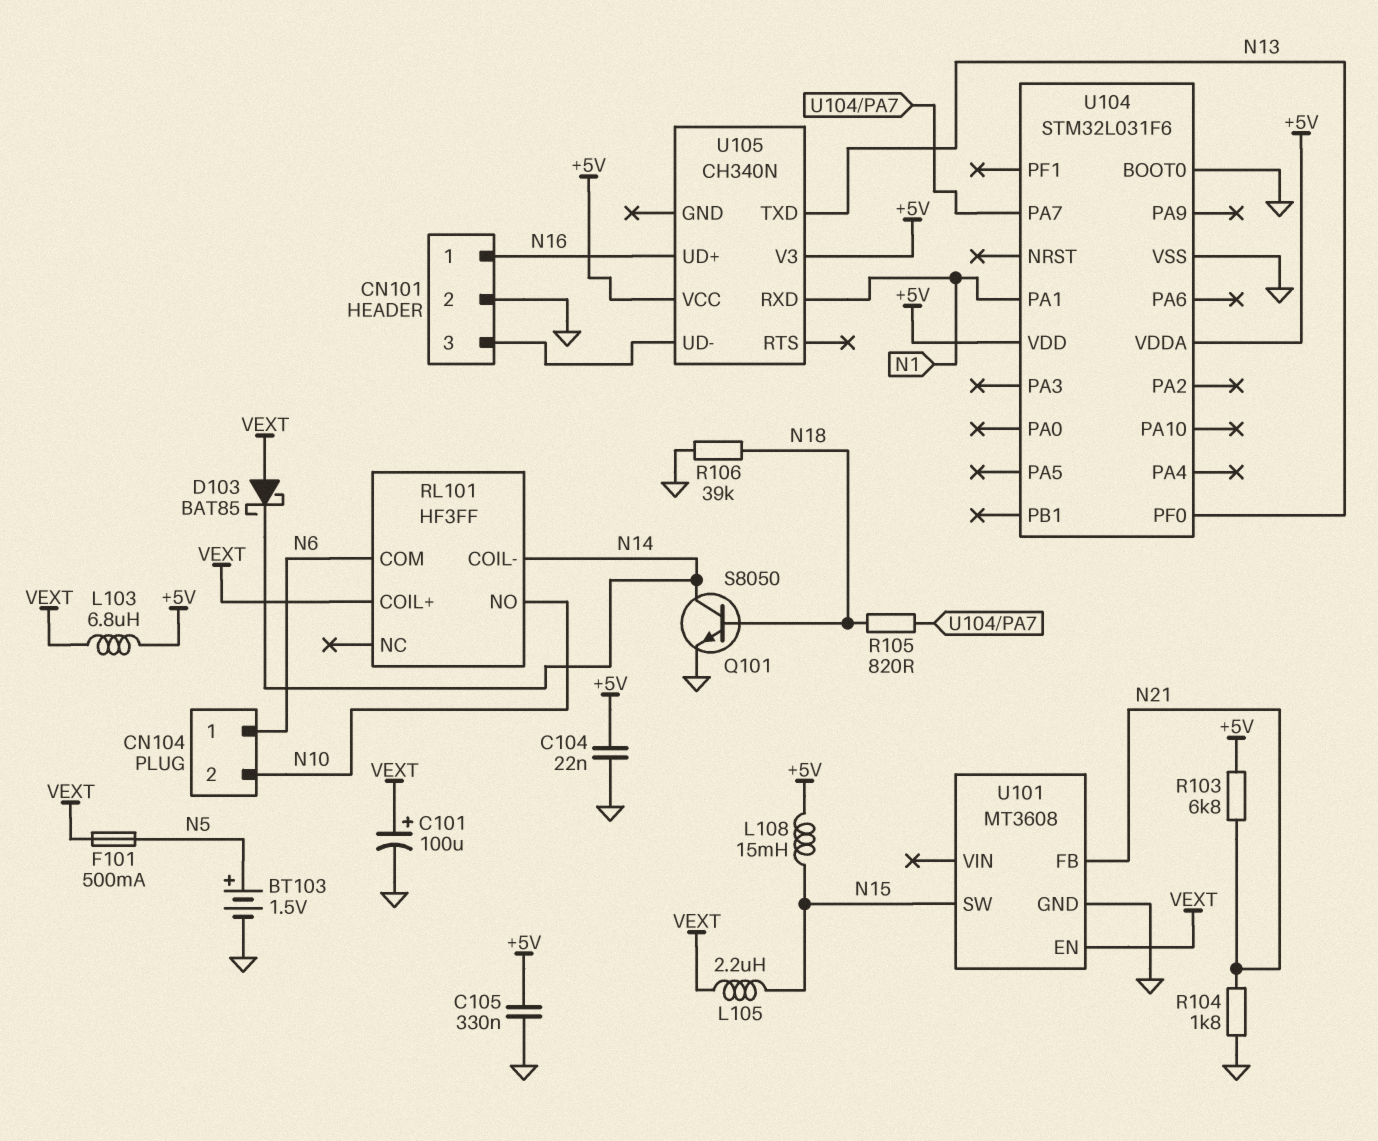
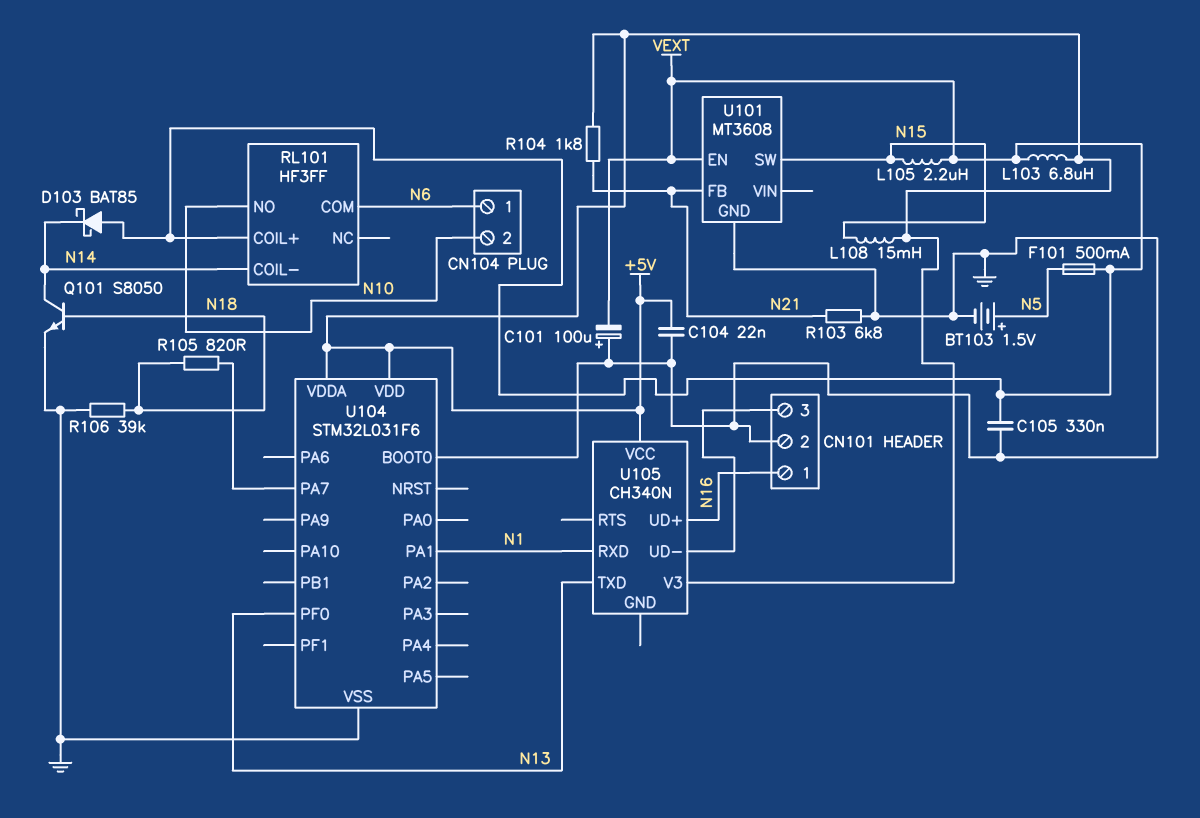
C101: 100uF (plus VEXT, minus GND) -> 100uF (plus GND, minus VEXT)
C105: 330nF (+5V, GND) -> 330nF (GND, VEXT)
R103: 6.8k (+5V, N21) -> 6.8k (GND, N21)
R104: 1.8k (GND, N21) -> 1.8k (+5V, N21)

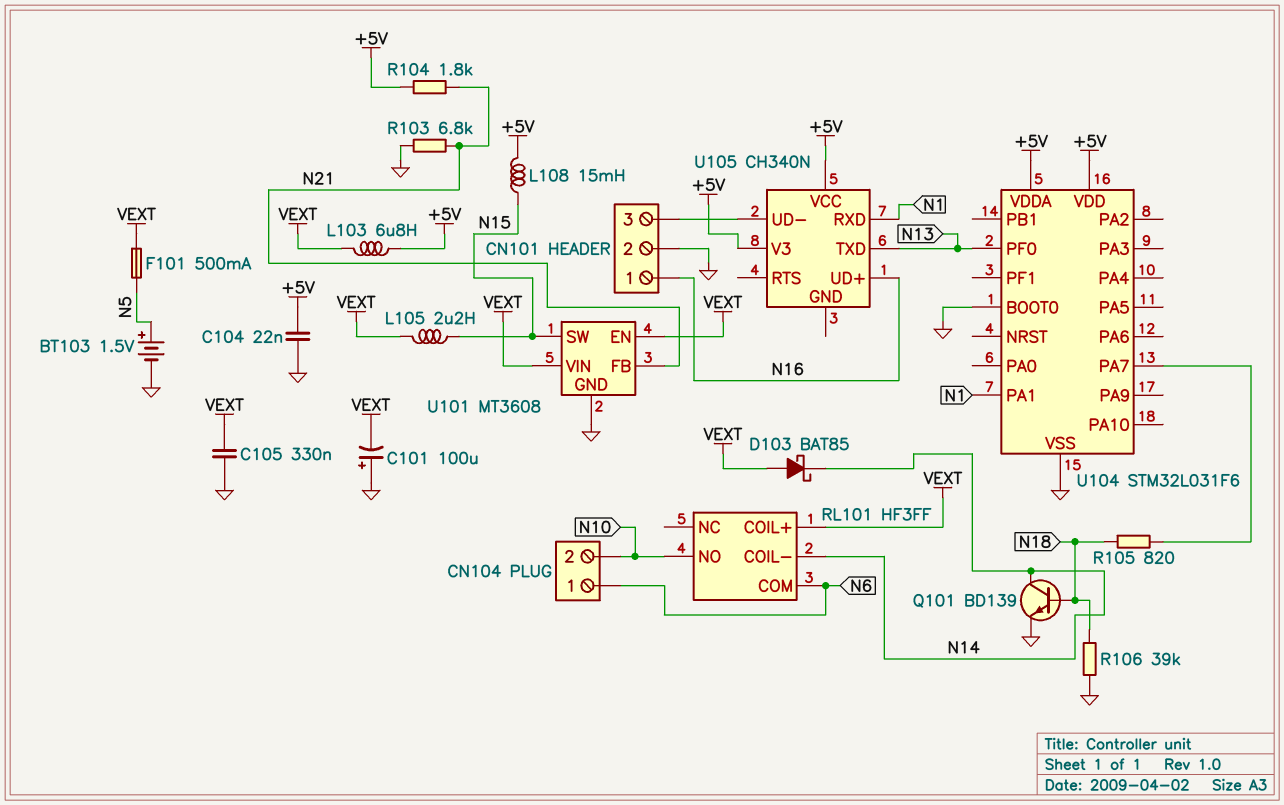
Q101: NPN S8050 (B N18, C N14, E GND) -> NPN BD139 (B N18, C N14, E GND)
U101 pin VIN: none -> VEXT

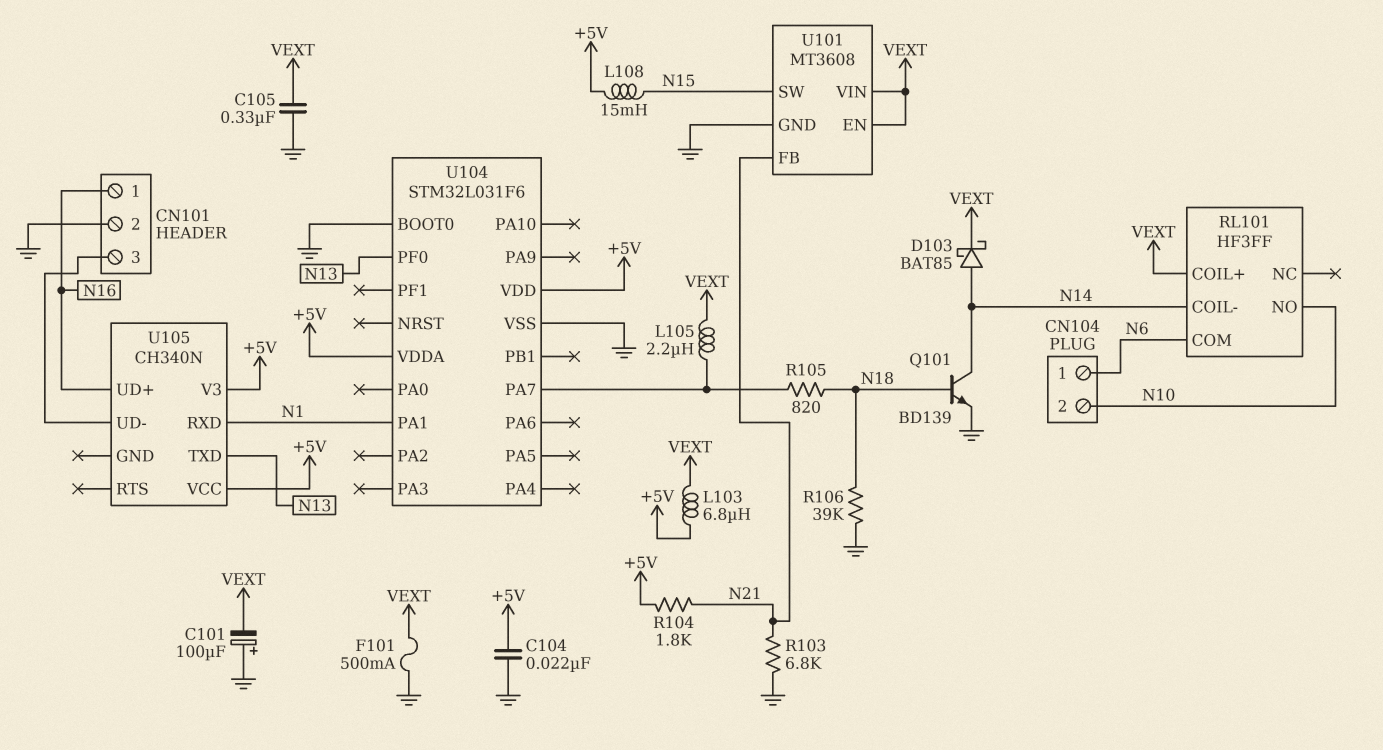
BT103: 1.5V (plus N5, minus GND) -> none
D103: schottky BAT85 (A VEXT, K N14) -> schottky BAT85 (A N14, K VEXT)
F101: 500mA (N5, VEXT) -> 500mA (GND, VEXT)
L105: 2.2uH (N15, VEXT) -> 2.2uH (U104/PA7, VEXT)

